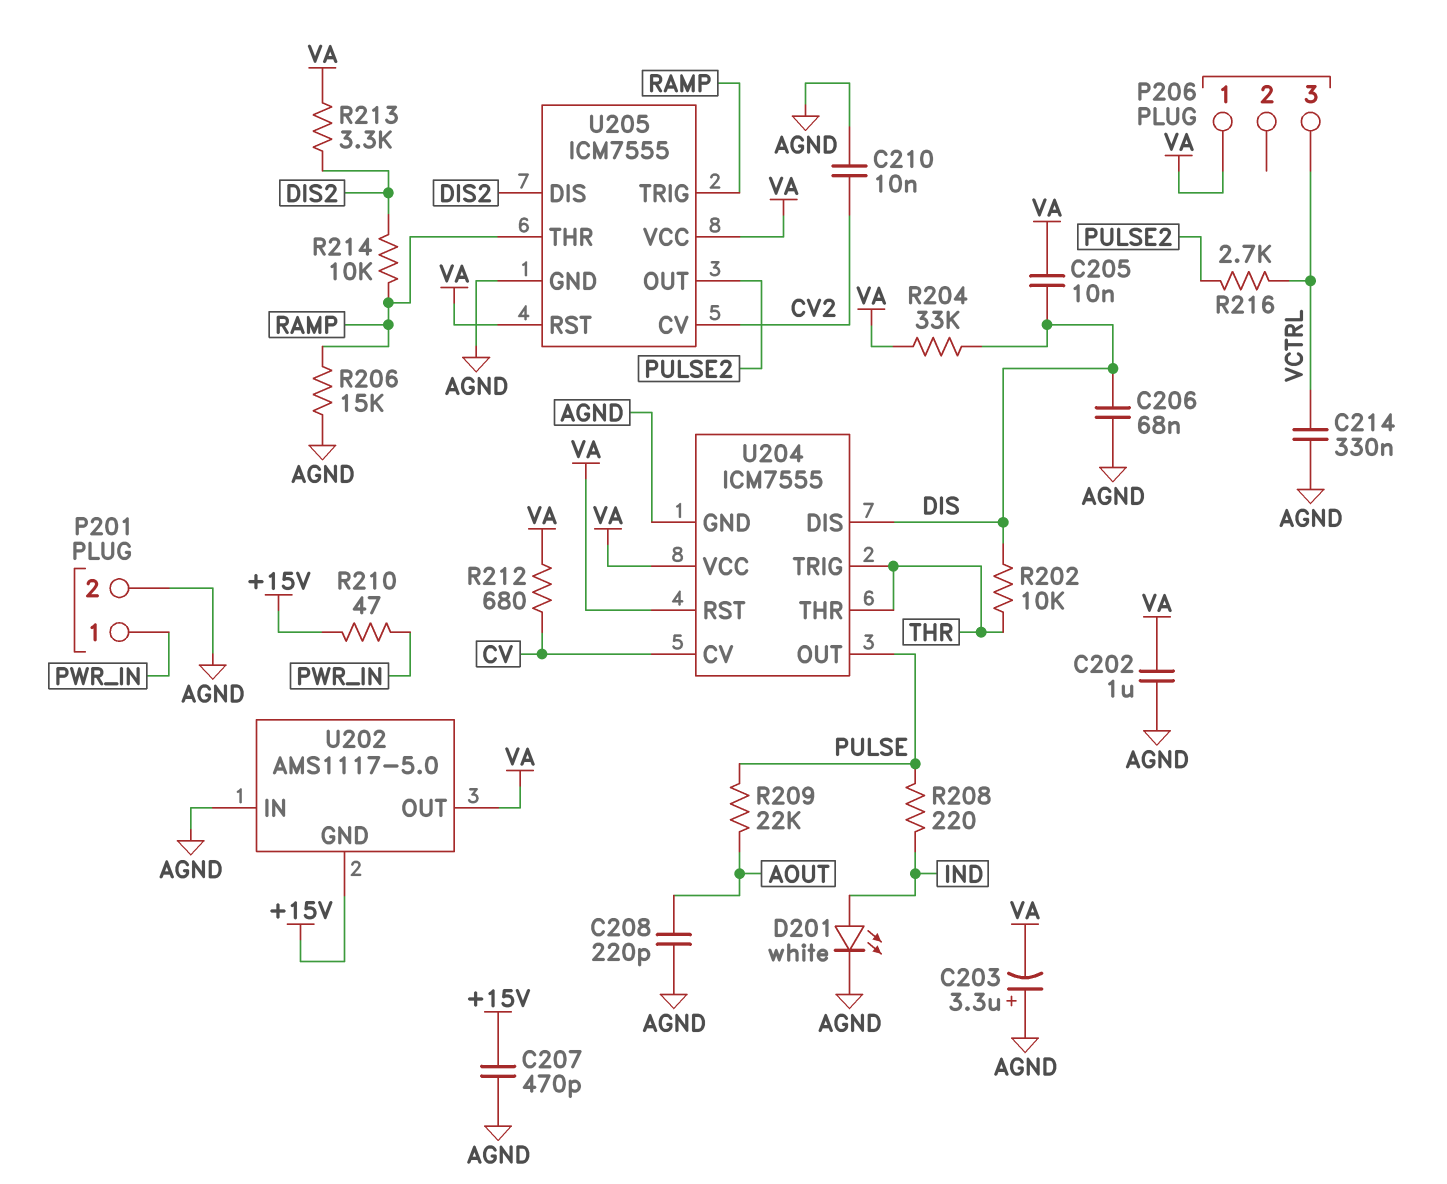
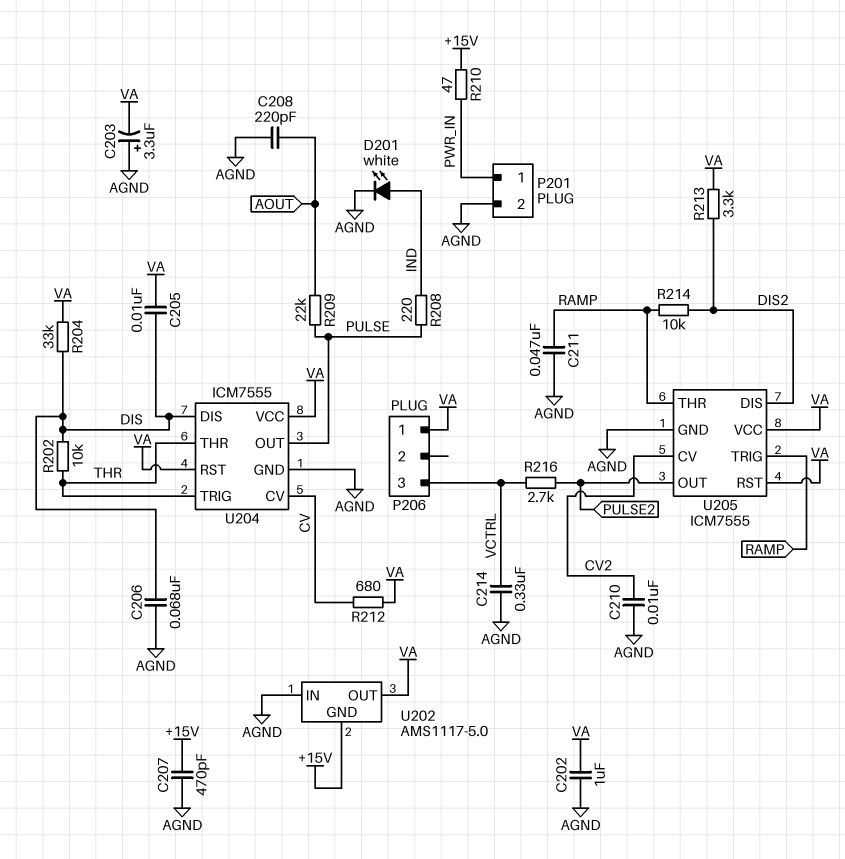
C211: none -> 47nF (AGND, RAMP)
R206: 15k (AGND, RAMP) -> none

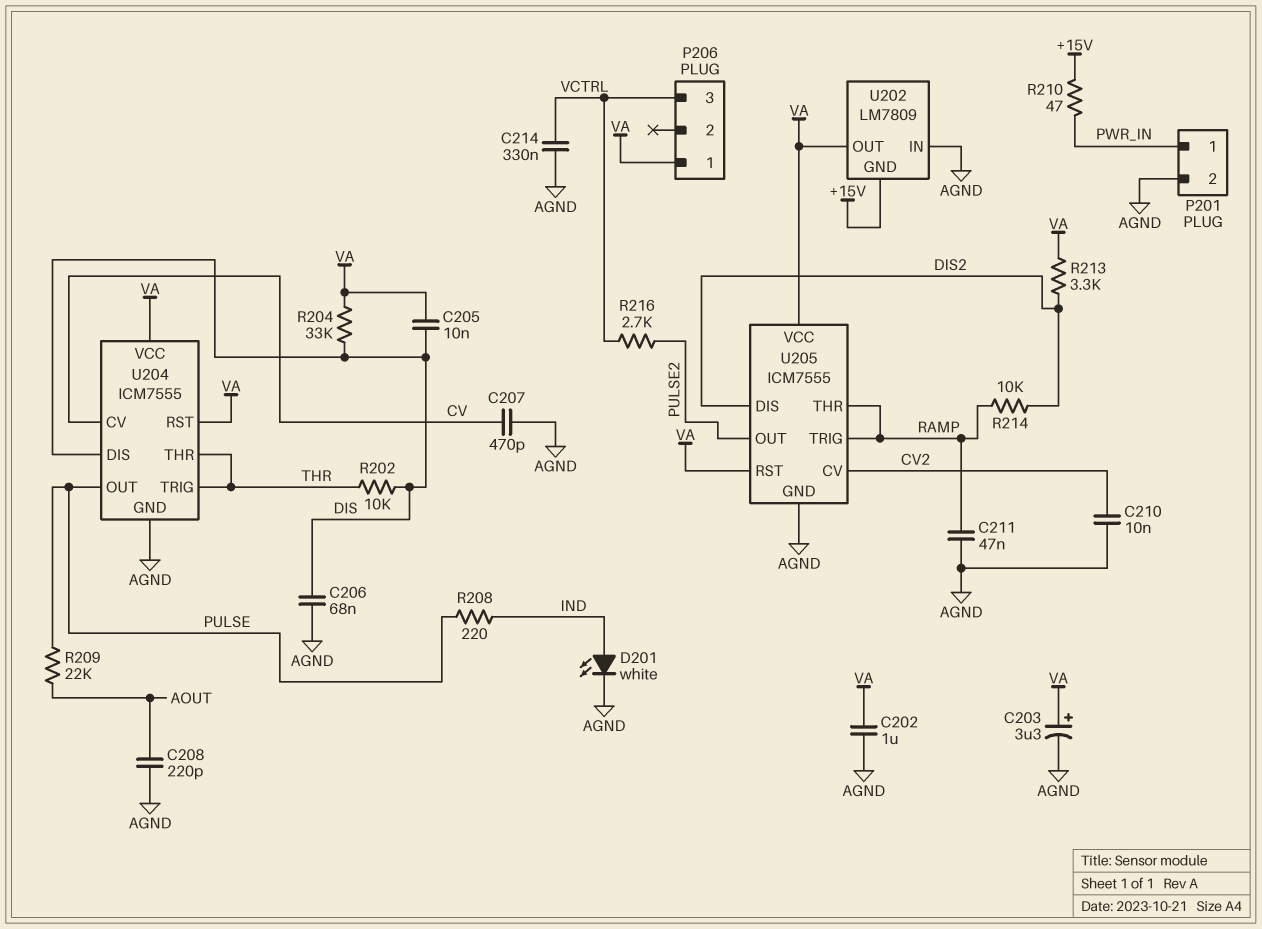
C203: 3.3uF (plus AGND, minus VA) -> 3.3uF (plus VA, minus AGND)
C207: 470pF (+15V, AGND) -> 470pF (AGND, CV)
R212: 680 (CV, VA) -> none
U202: AMS1117-5.0 -> LM7809

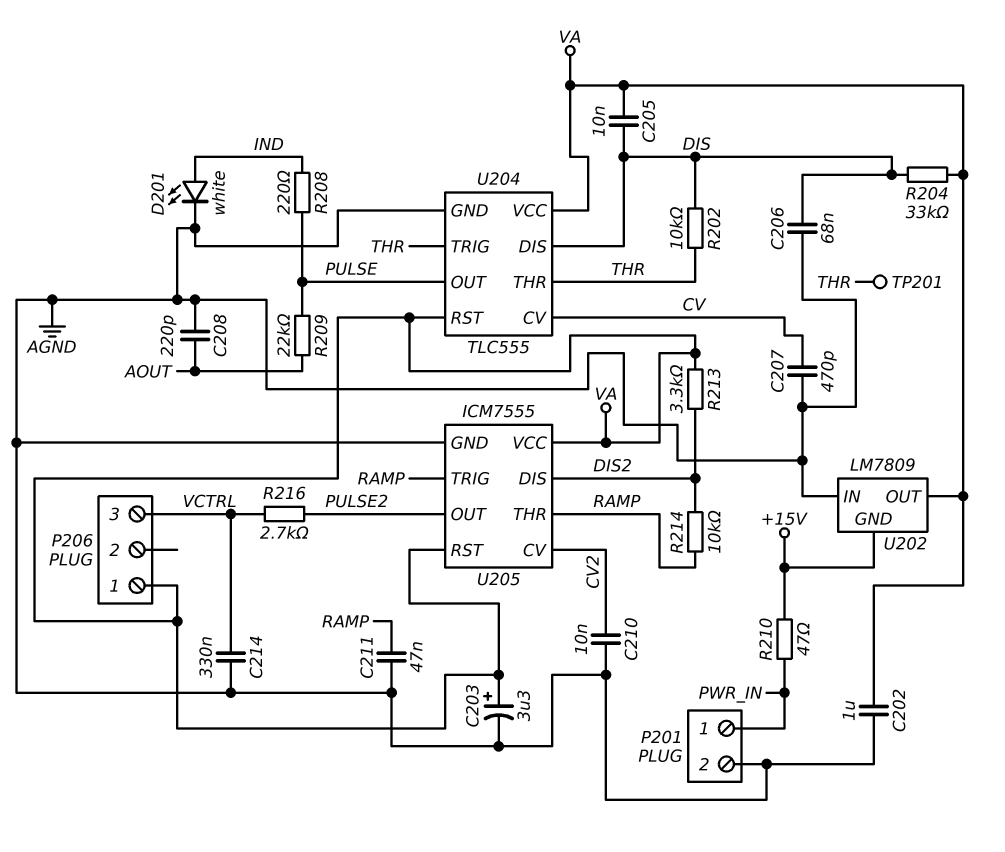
TP201: none -> test point (THR)
U204: ICM7555 -> TLC555

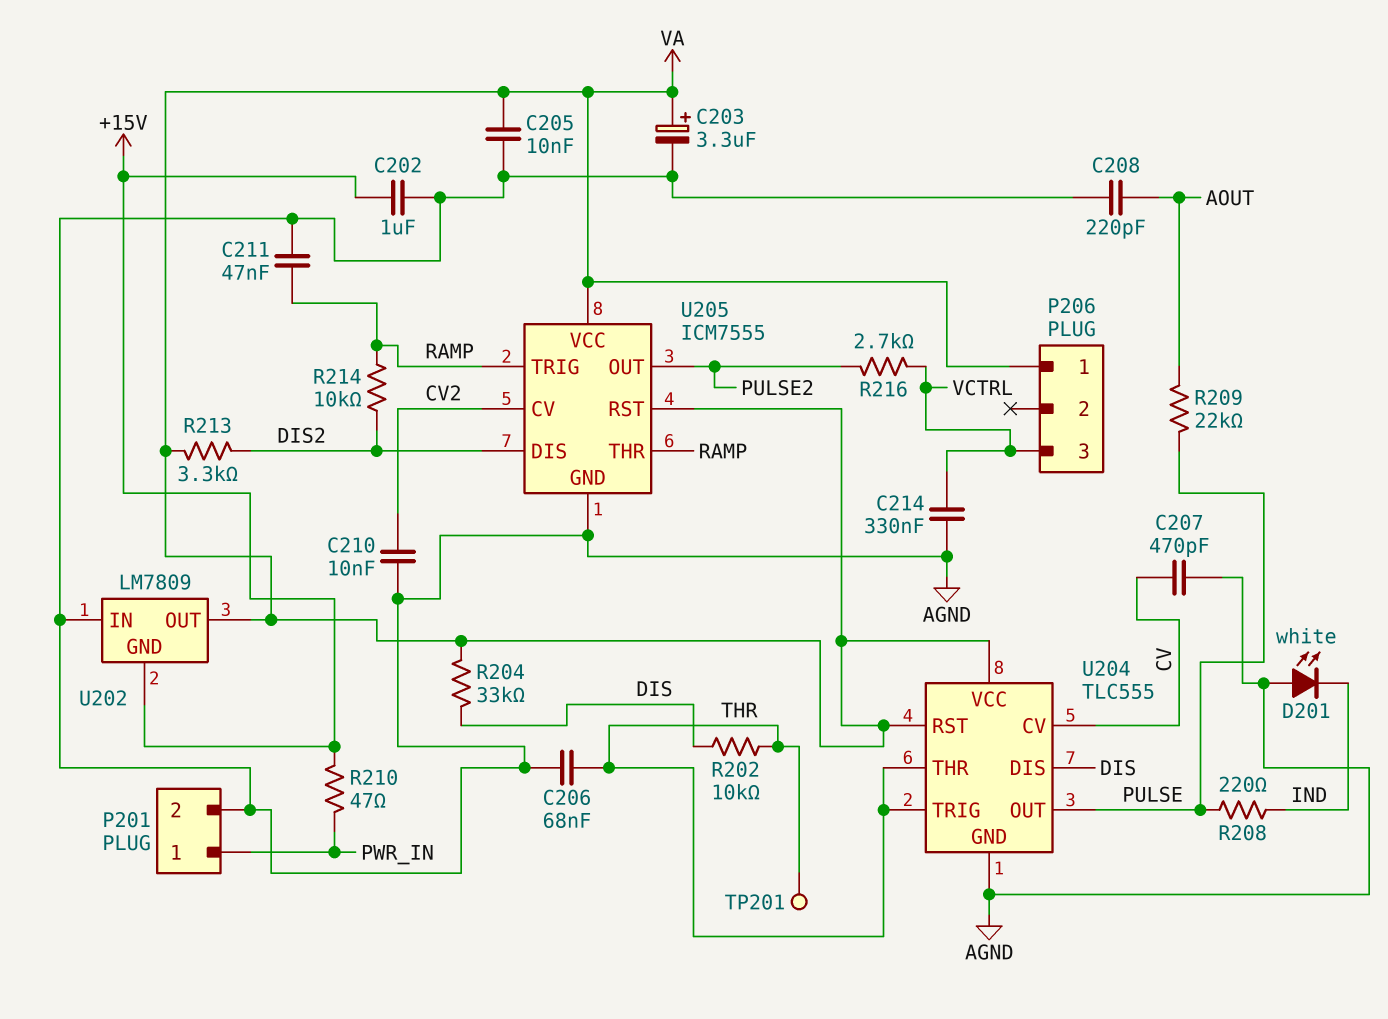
C202: 1uF (AGND, VA) -> 1uF (+15V, AGND)
C205: 10nF (DIS, VA) -> 10nF (AGND, VA)
C206: 68nF (AGND, DIS) -> 68nF (AGND, THR)
D201: LED white (A IND, K AGND) -> LED white (A AGND, K IND)

